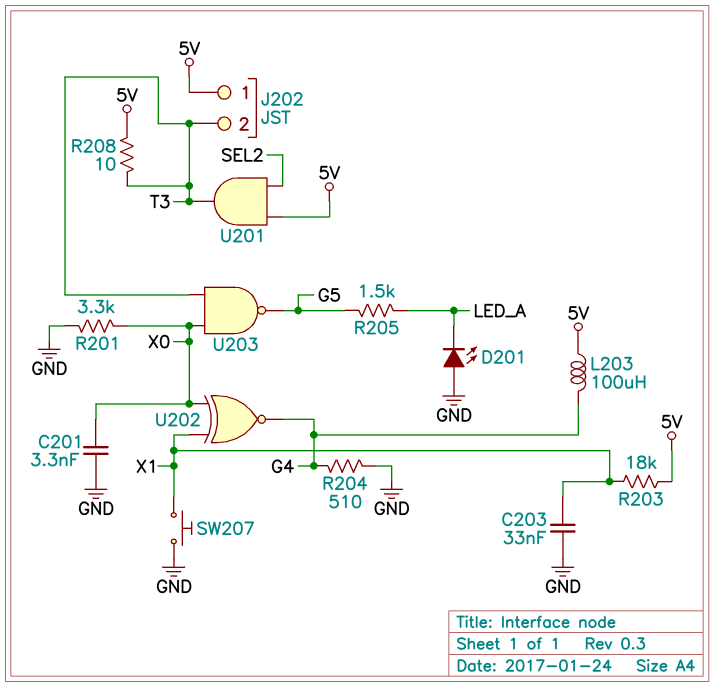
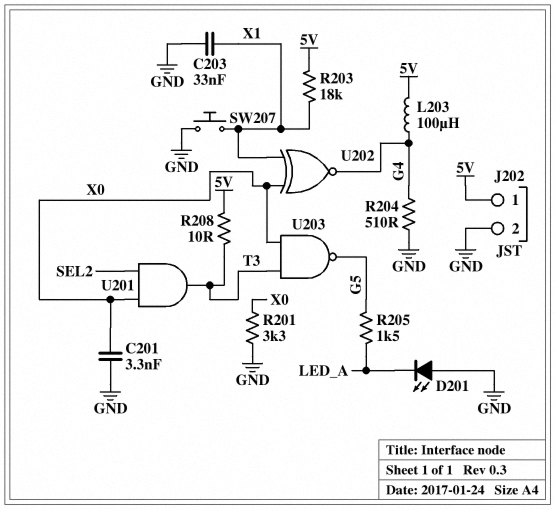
J202 pin 2: T3 -> GND
U201: AND (in 5V, in SEL2, out T3) -> AND (in SEL2, in X0, out T3)

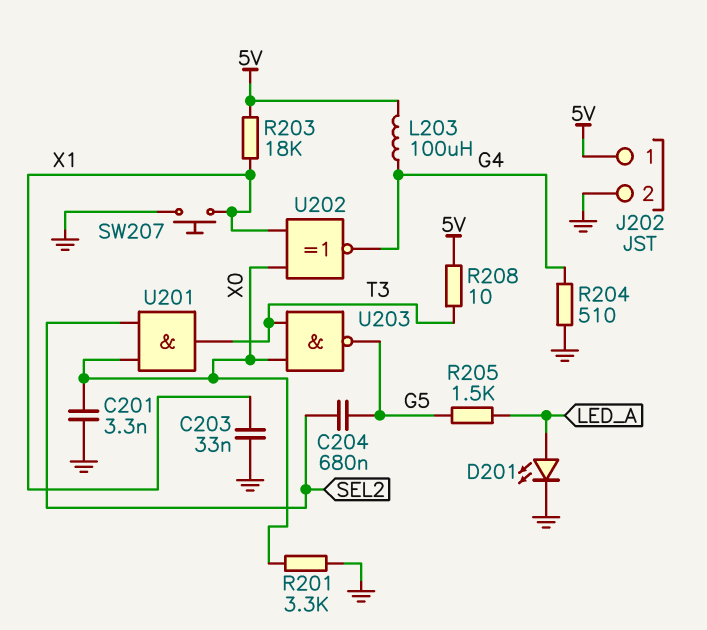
C204: none -> 680nF (G5, SEL2)
D201: LED (A GND, K LED_A) -> LED (A LED_A, K GND)

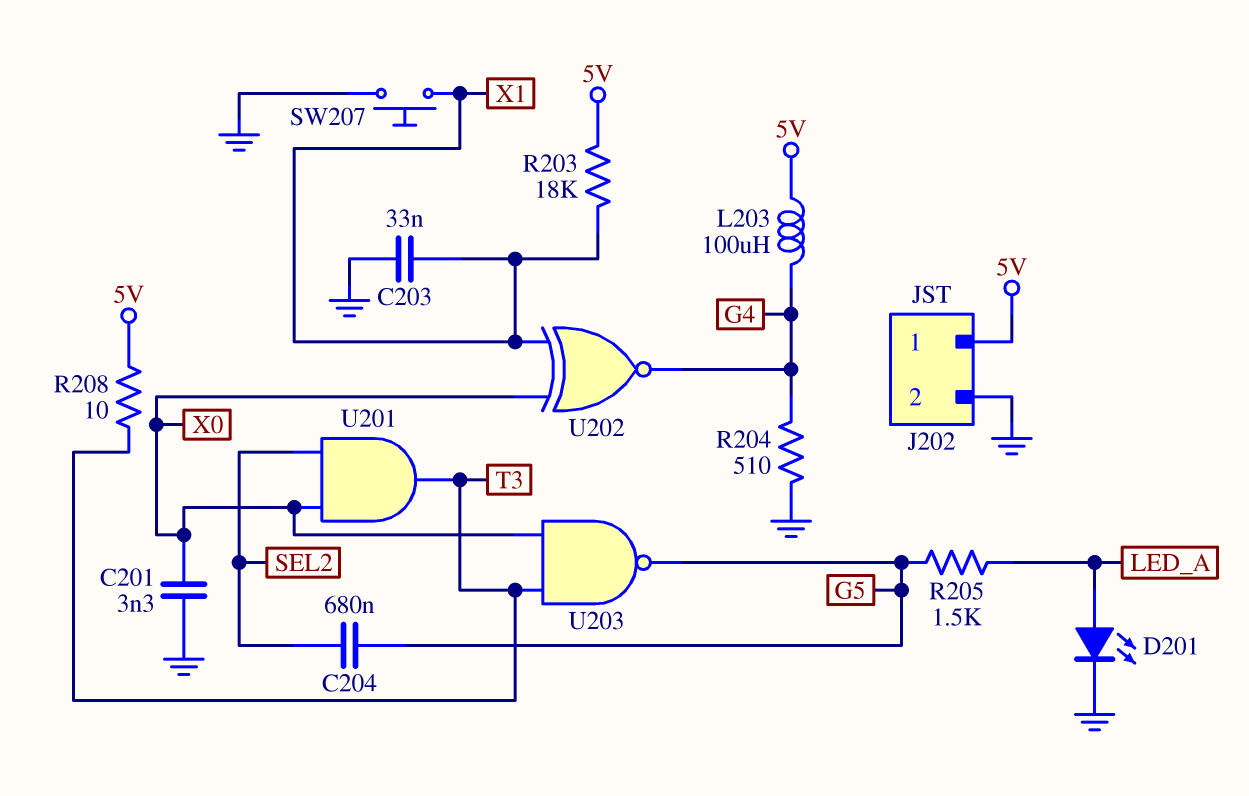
R201: 3.3k (GND, X0) -> none

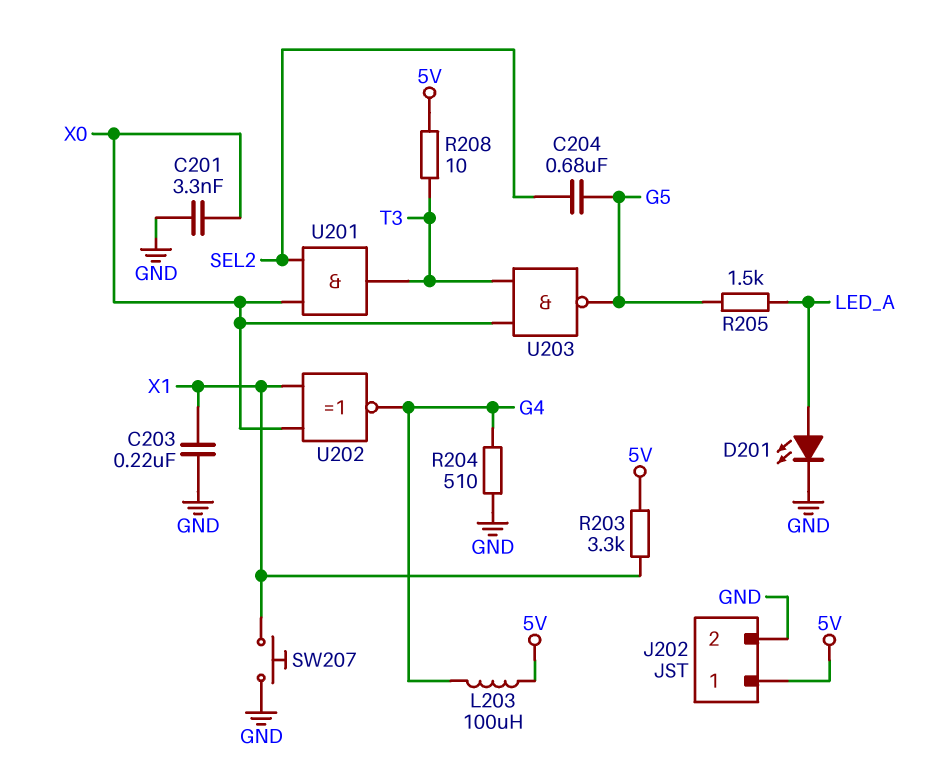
C203: 33nF (GND, X1) -> 220nF (GND, X1)
R203: 18k (5V, X1) -> 3.3k (5V, X1)

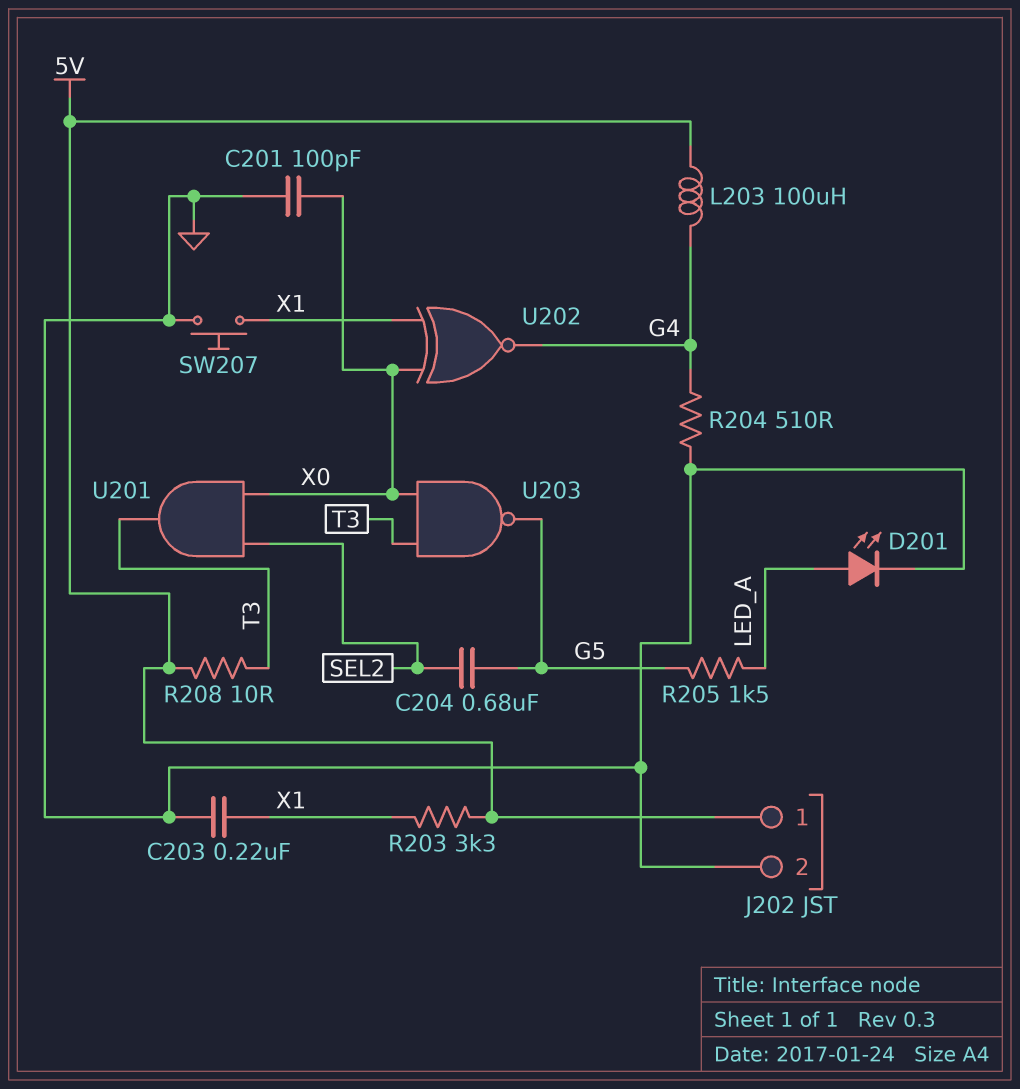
C201: 3.3nF (GND, X0) -> 100pF (GND, X0)

